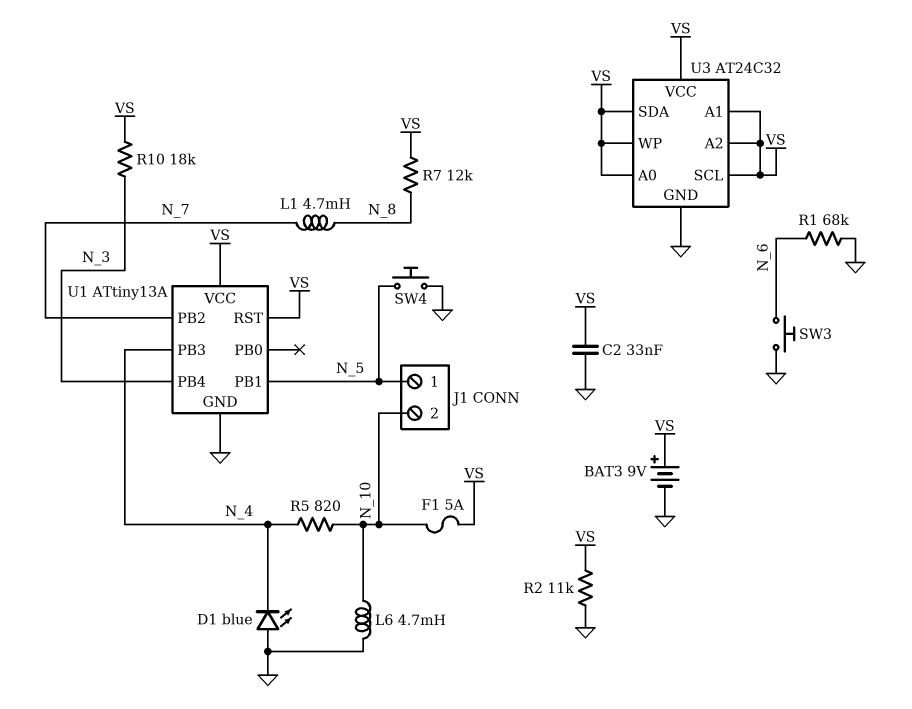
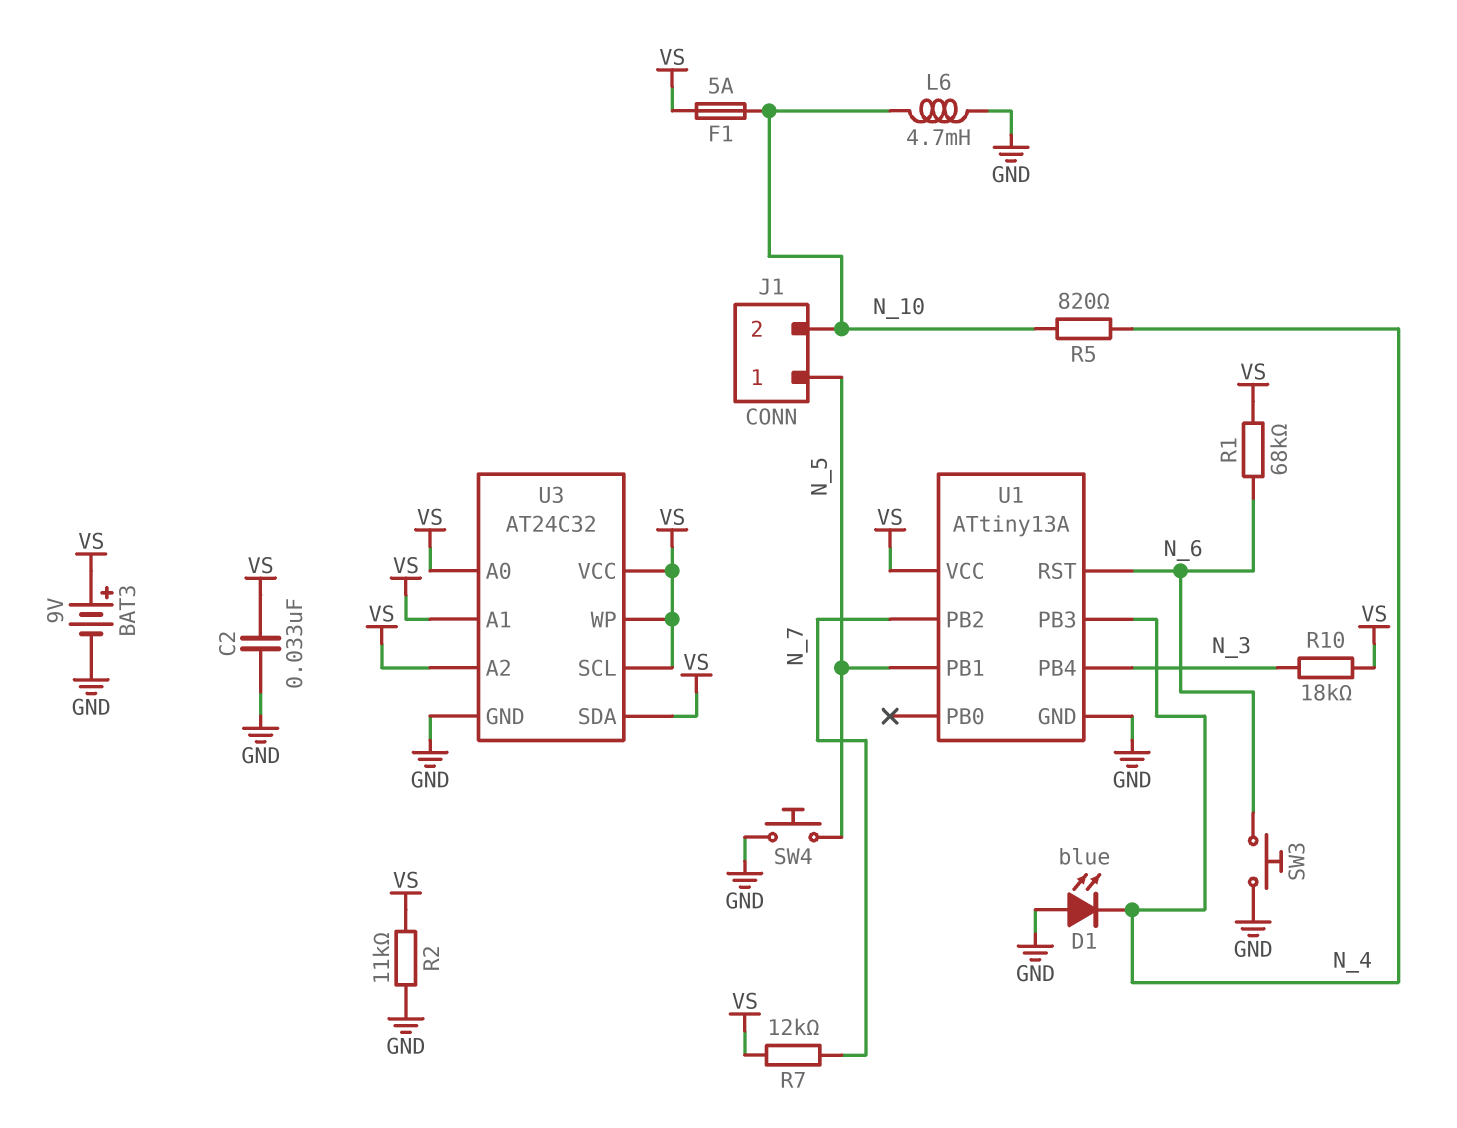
L1: 4.7mH (N_7, N_8) -> none
R1: 68k (GND, N_6) -> 68k (N_6, VS)
R7: 12k (N_8, VS) -> 12k (N_7, VS)
U1 pin RST: VS -> N_6

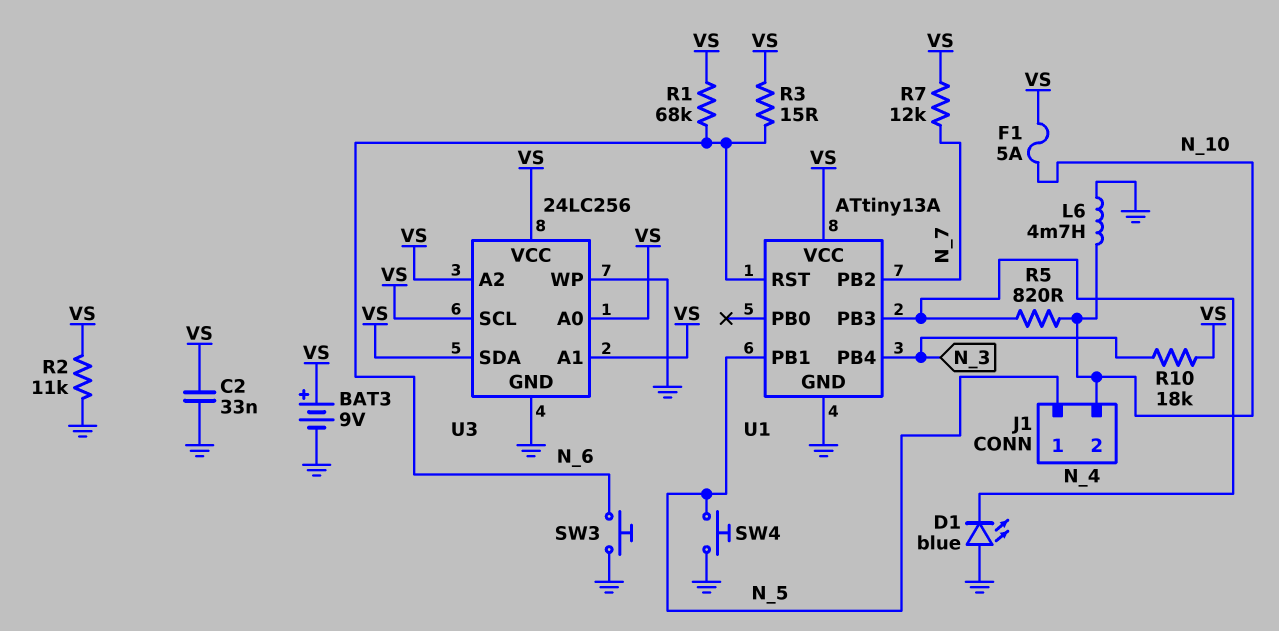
R3: none -> 15 (N_6, VS)
U3: AT24C32 -> 24LC256
U3 pin WP: VS -> GND

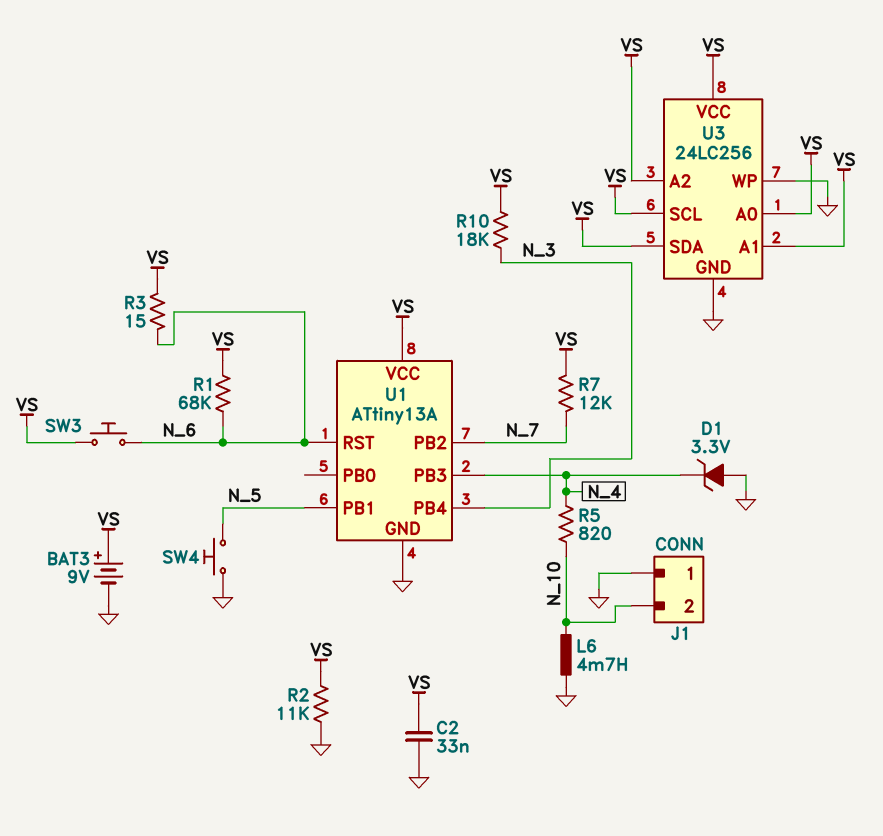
D1: LED blue (A GND, K N_4) -> zener 3.3V (A GND, K N_4)
F1: 5A (N_10, VS) -> none
J1 pin 1: N_5 -> GND
SW3: button (GND, N_6) -> button (N_6, VS)

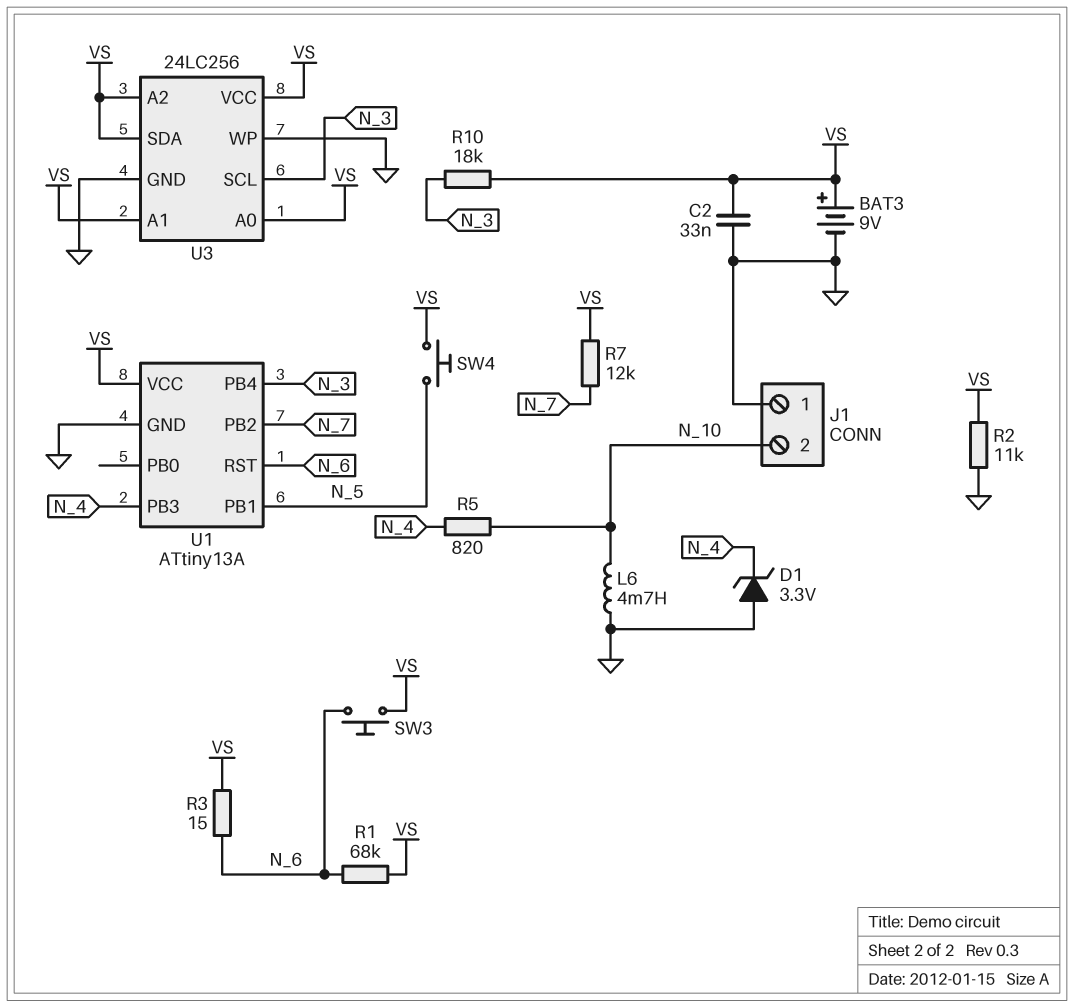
SW4: button (GND, N_5) -> button (N_5, VS)
U3 pin SCL: VS -> N_3

